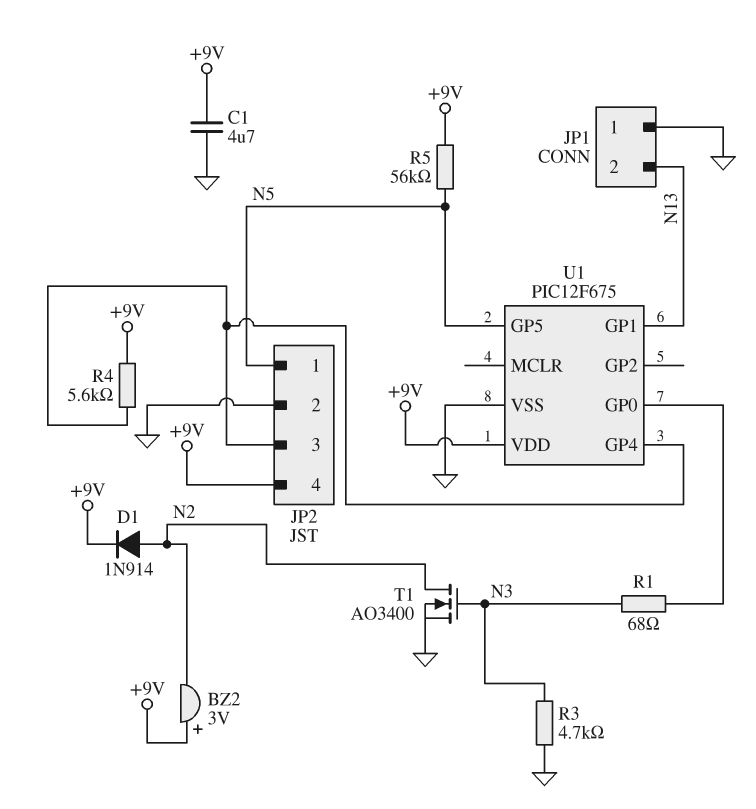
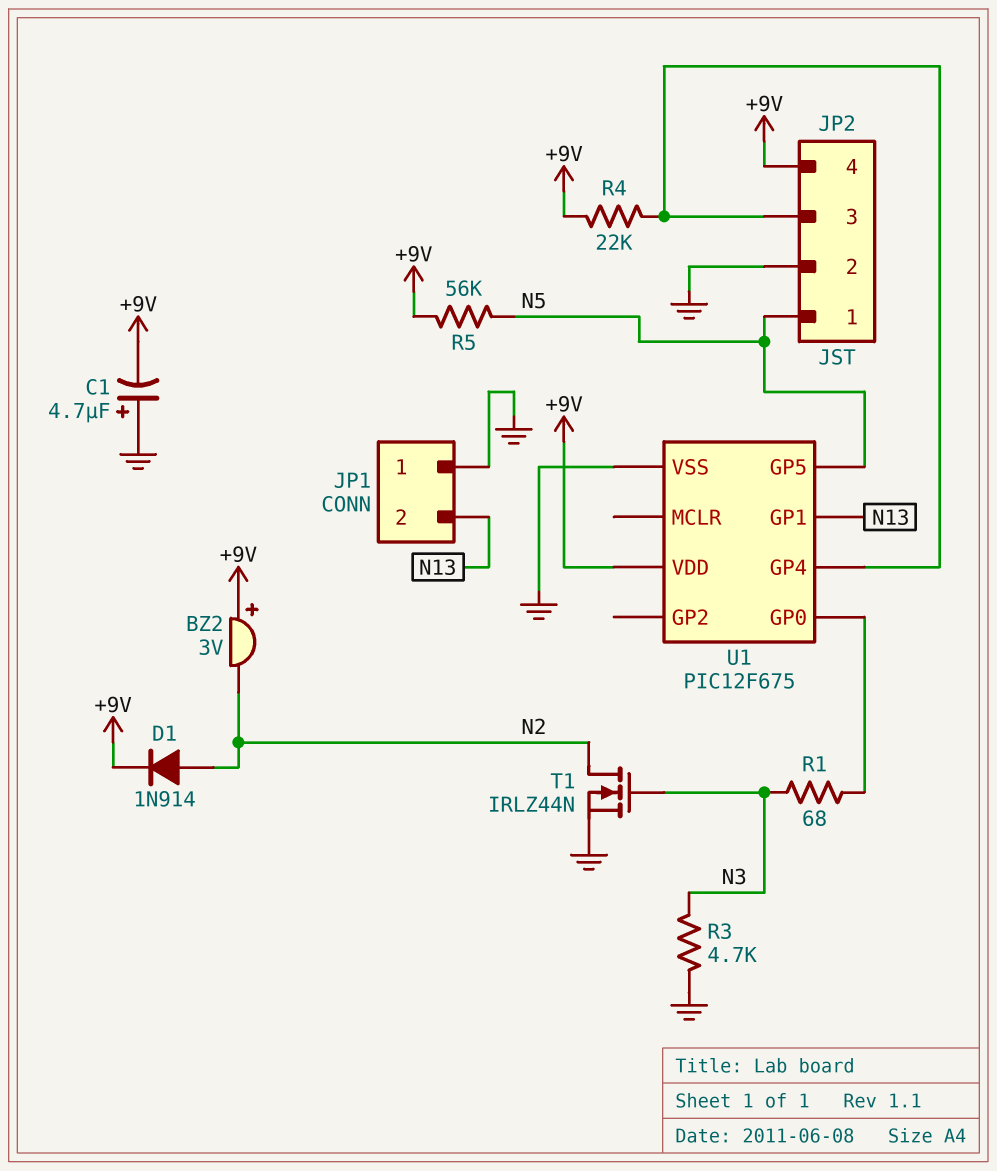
C1: 4.7uF (+9V, GND) -> 4.7uF (plus GND, minus +9V)
R4: 5.6k (+9V, JP2/3) -> 22k (+9V, JP2/3)
T1: NMOS AO3400 (G N3, D N2, S GND) -> NMOS IRLZ44N (G N3, D N2, S GND)

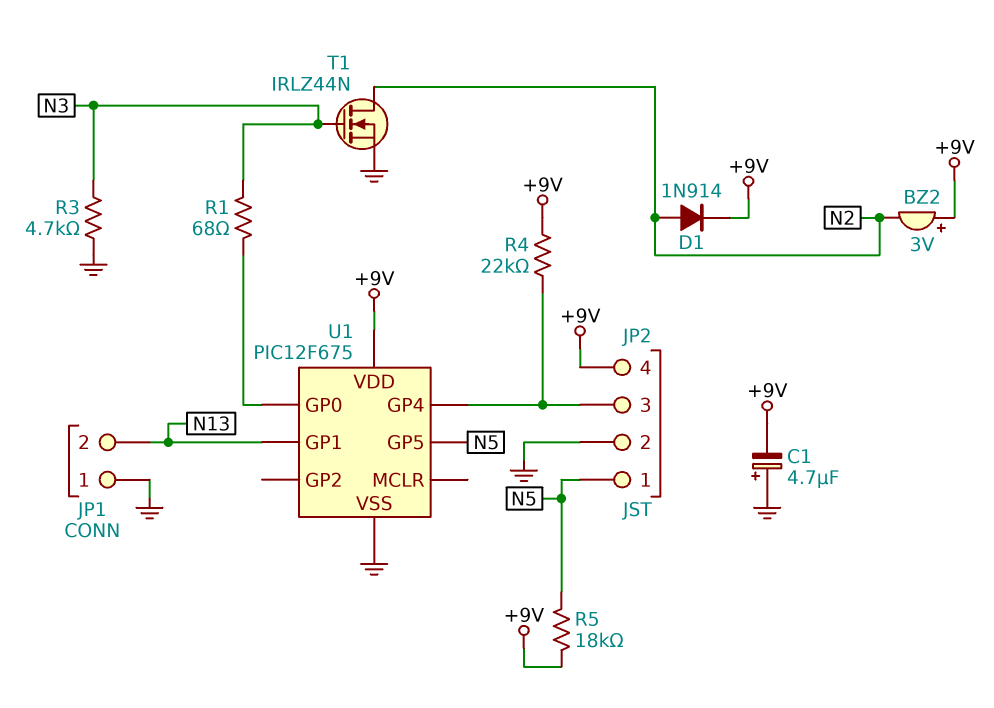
R5: 56k (+9V, N5) -> 18k (+9V, N5)

